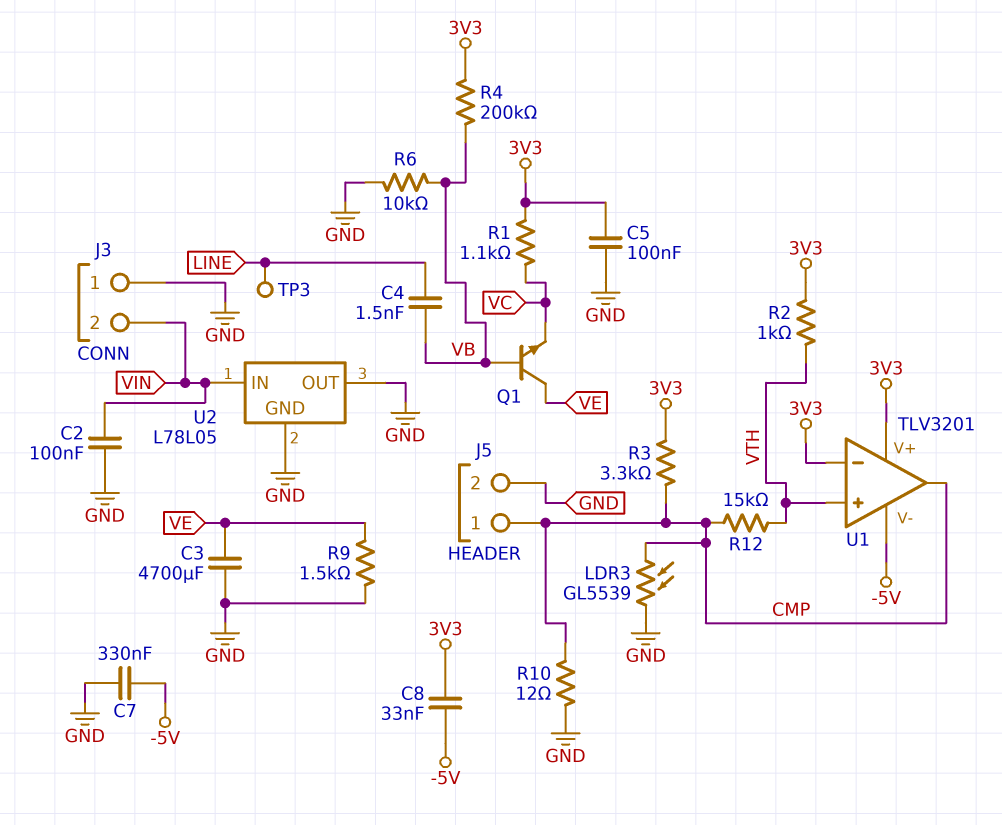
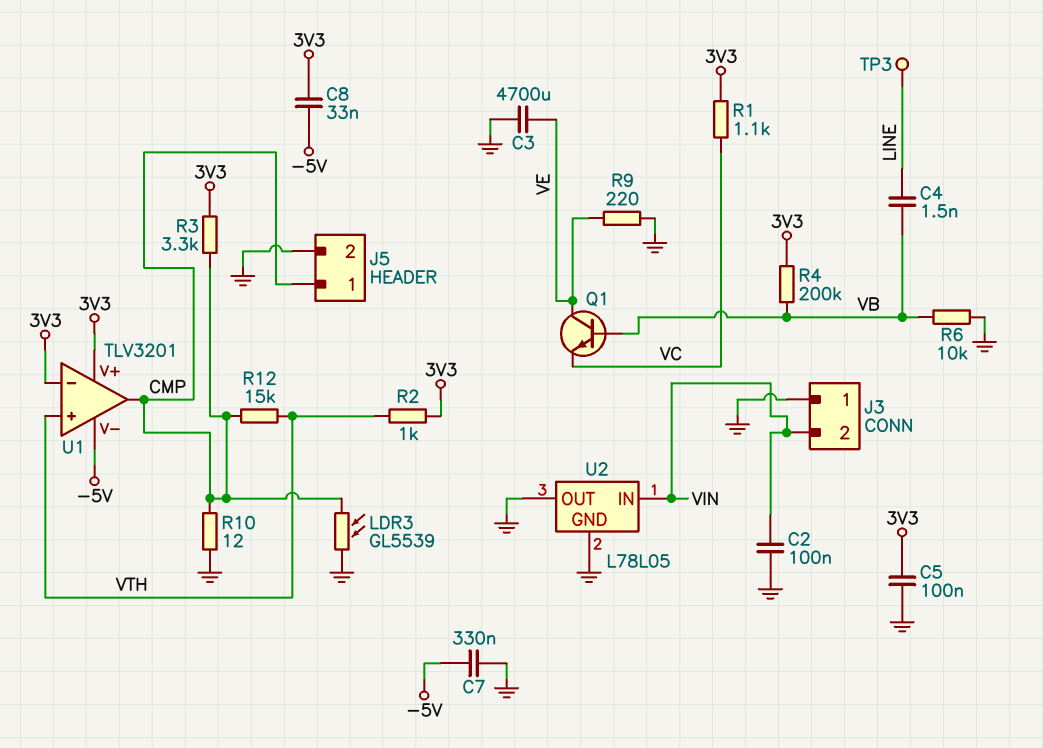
R9: 1.5k (GND, VE) -> 220 (GND, VE)

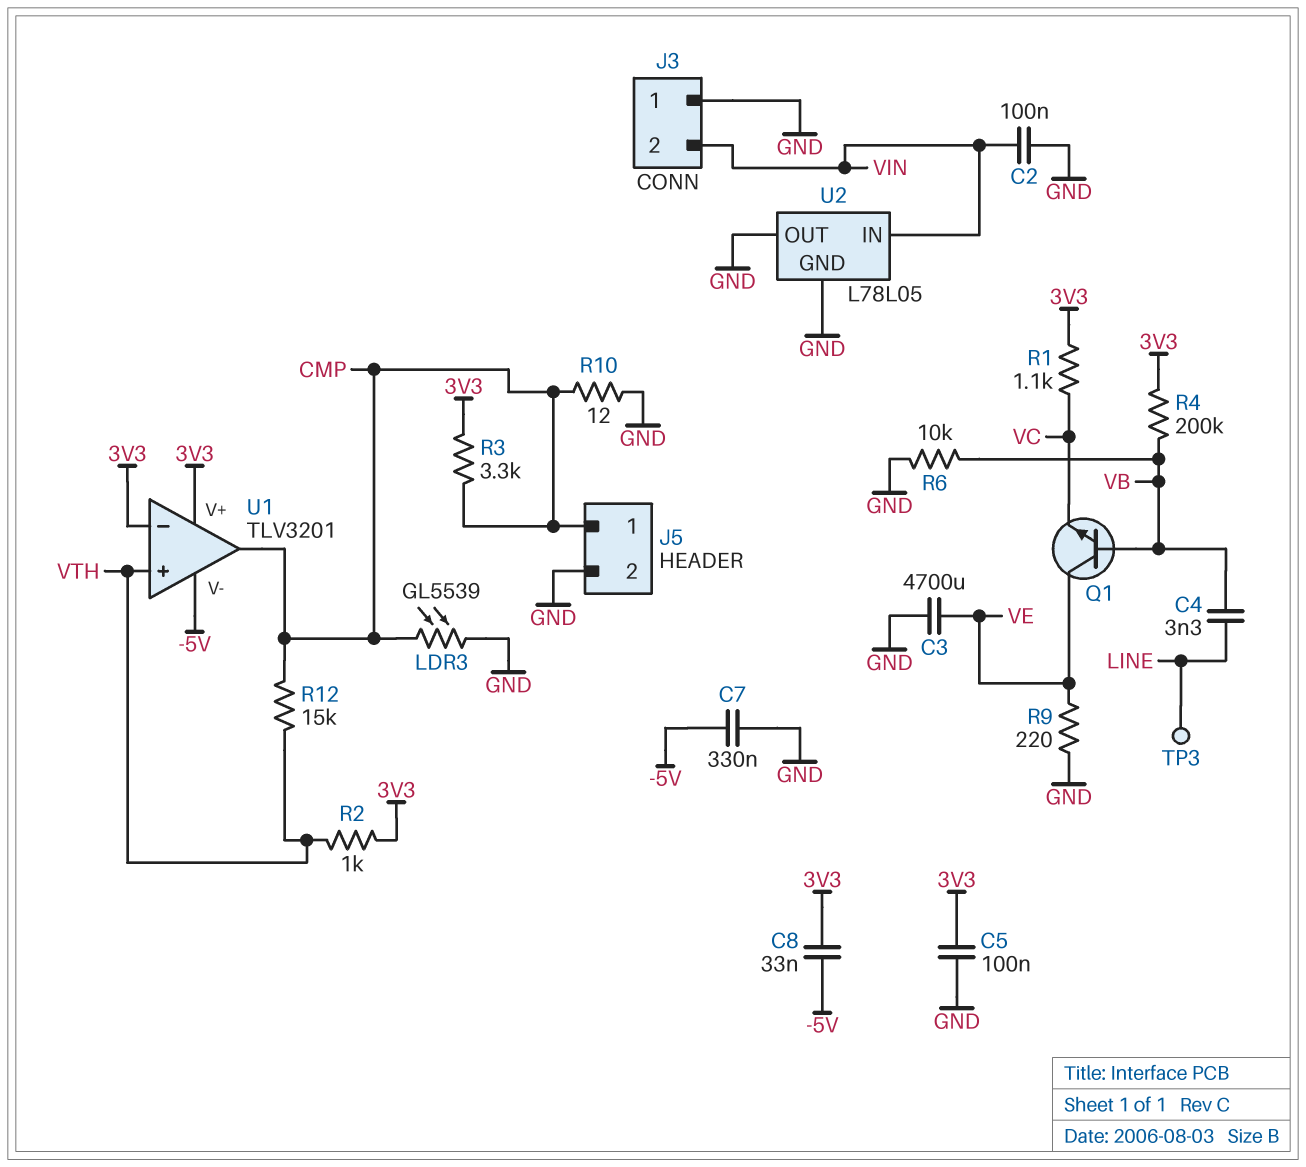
C4: 1.5nF (LINE, VB) -> 3.3nF (LINE, VB)

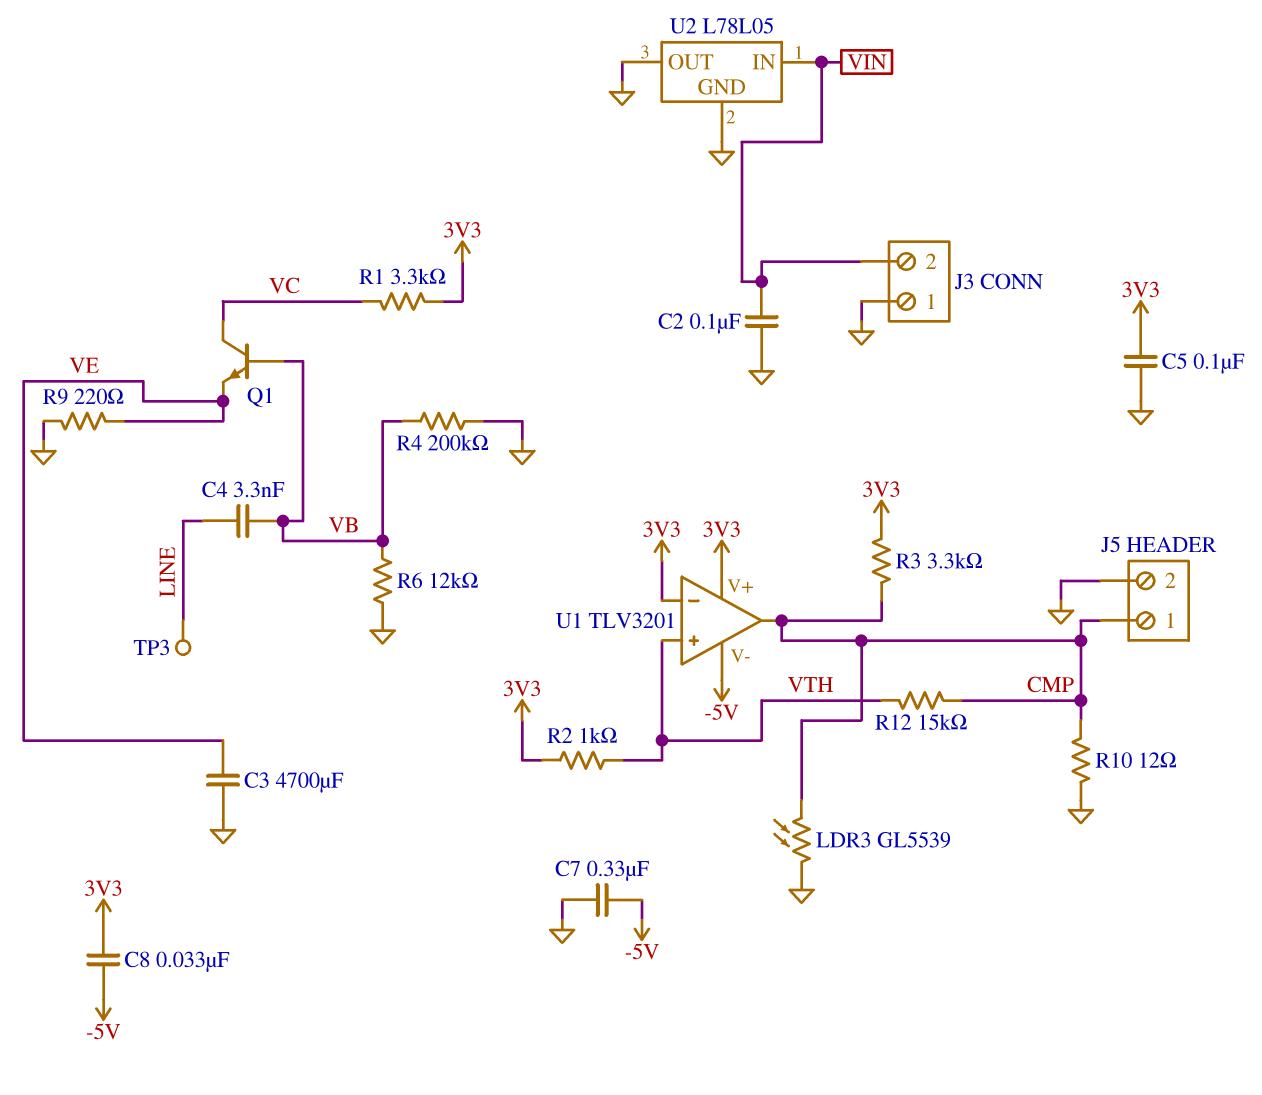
Q1: NPN (B VB, C VE, E VC) -> NPN (B VB, C VC, E VE)
R1: 1.1k (3V3, VC) -> 3.3k (3V3, VC)
R4: 200k (3V3, VB) -> 200k (GND, VB)
R6: 10k (GND, VB) -> 12k (GND, VB)

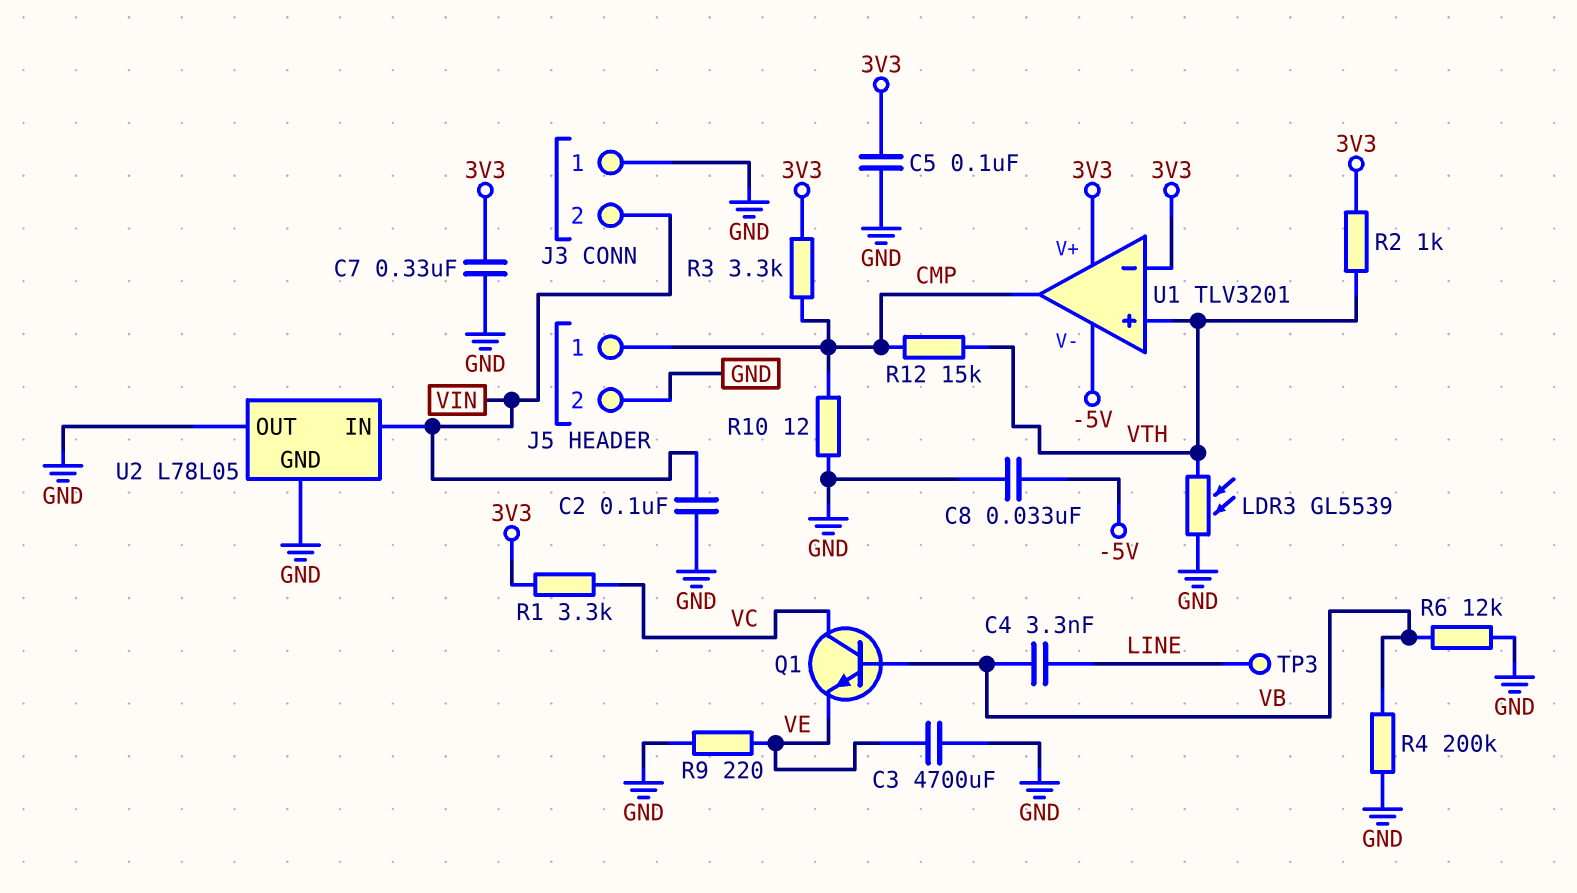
C7: 330nF (-5V, GND) -> 330nF (3V3, GND)
C8: 33nF (-5V, 3V3) -> 33nF (-5V, GND)
LDR3: GL5539 (CMP, GND) -> GL5539 (GND, VTH)

